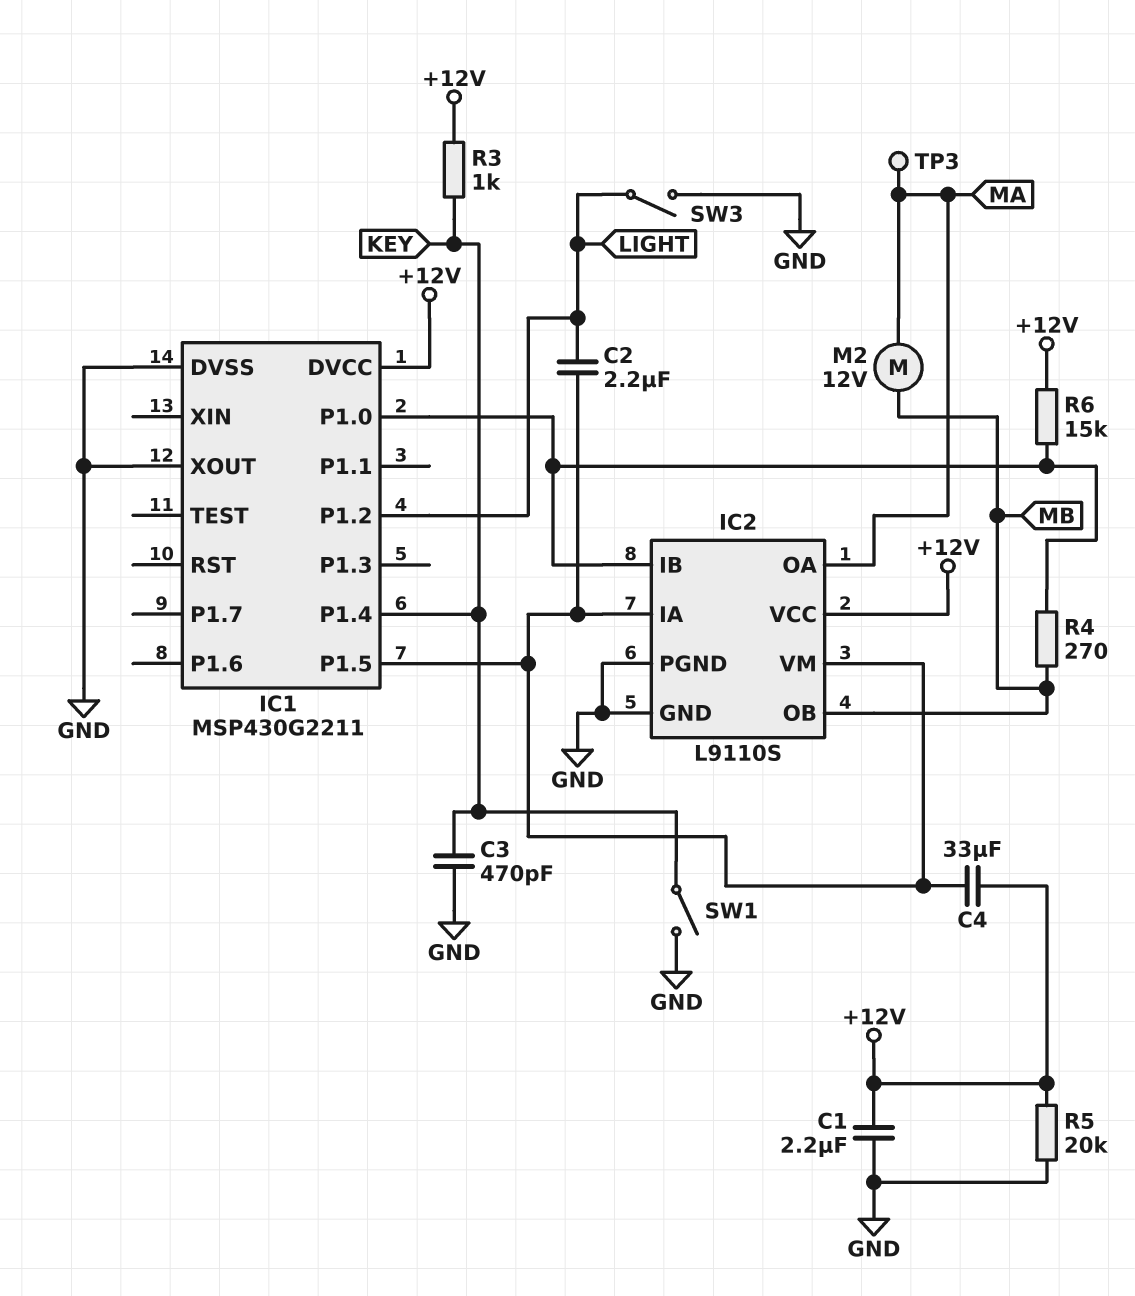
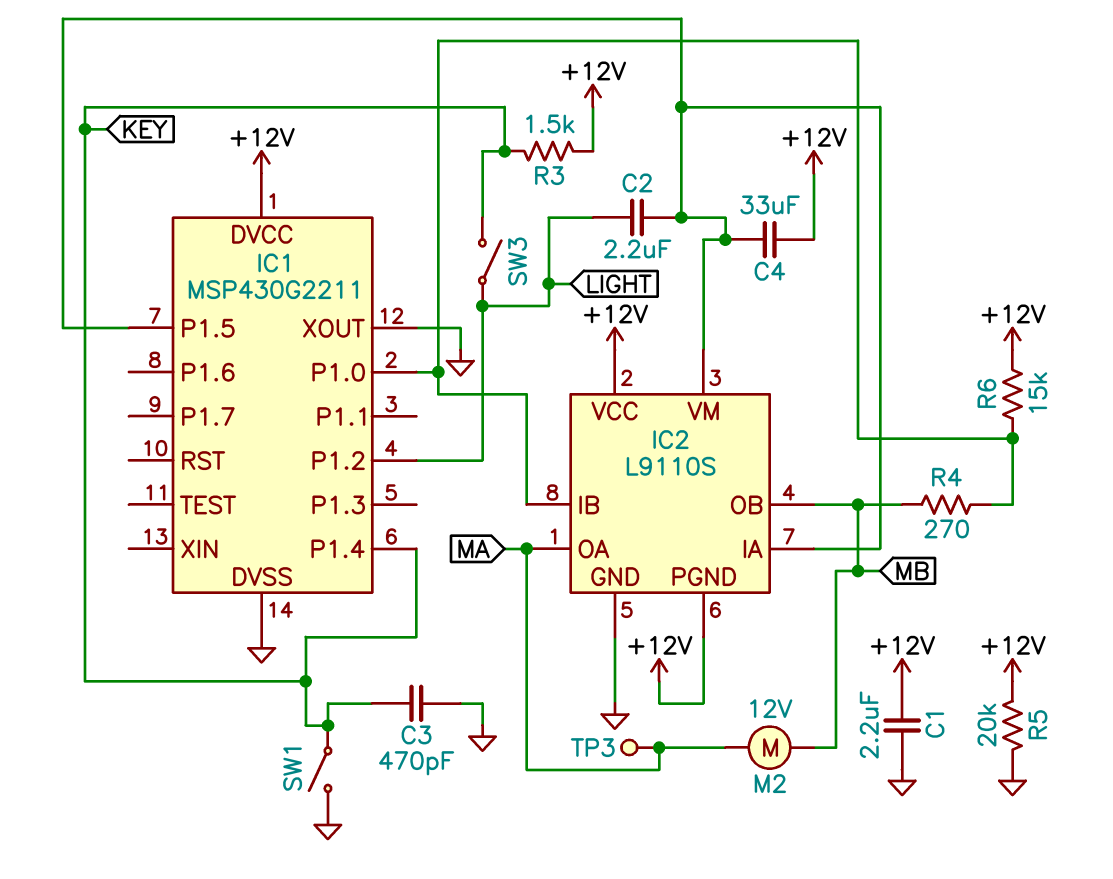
IC2 pin PGND: GND -> +12V
R3: 1k (+12V, KEY) -> 1.5k (+12V, KEY)
SW3: switch (GND, LIGHT) -> switch (KEY, LIGHT)

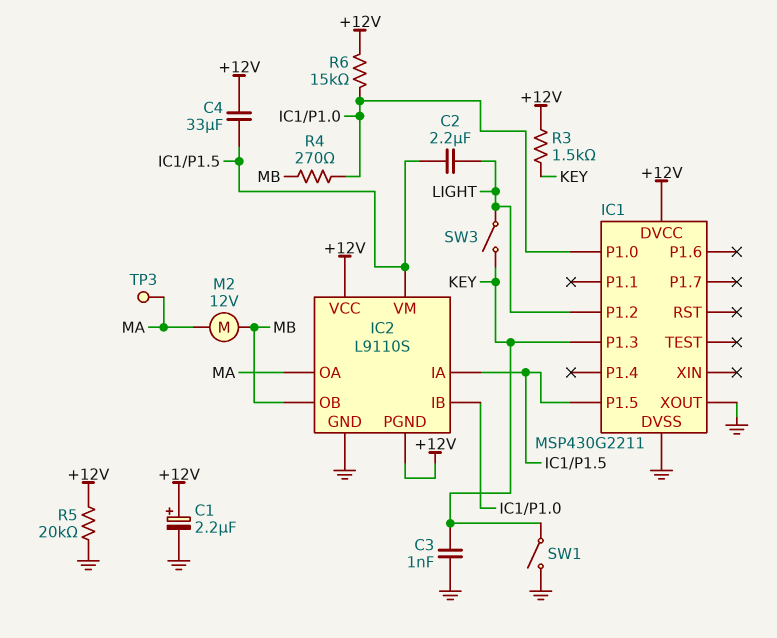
C1: 2.2uF (+12V, GND) -> 2.2uF (plus +12V, minus GND)
C3: 470pF (GND, KEY) -> 1nF (GND, KEY)
IC1 pin P1.3: none -> KEY
IC1 pin P1.4: KEY -> none

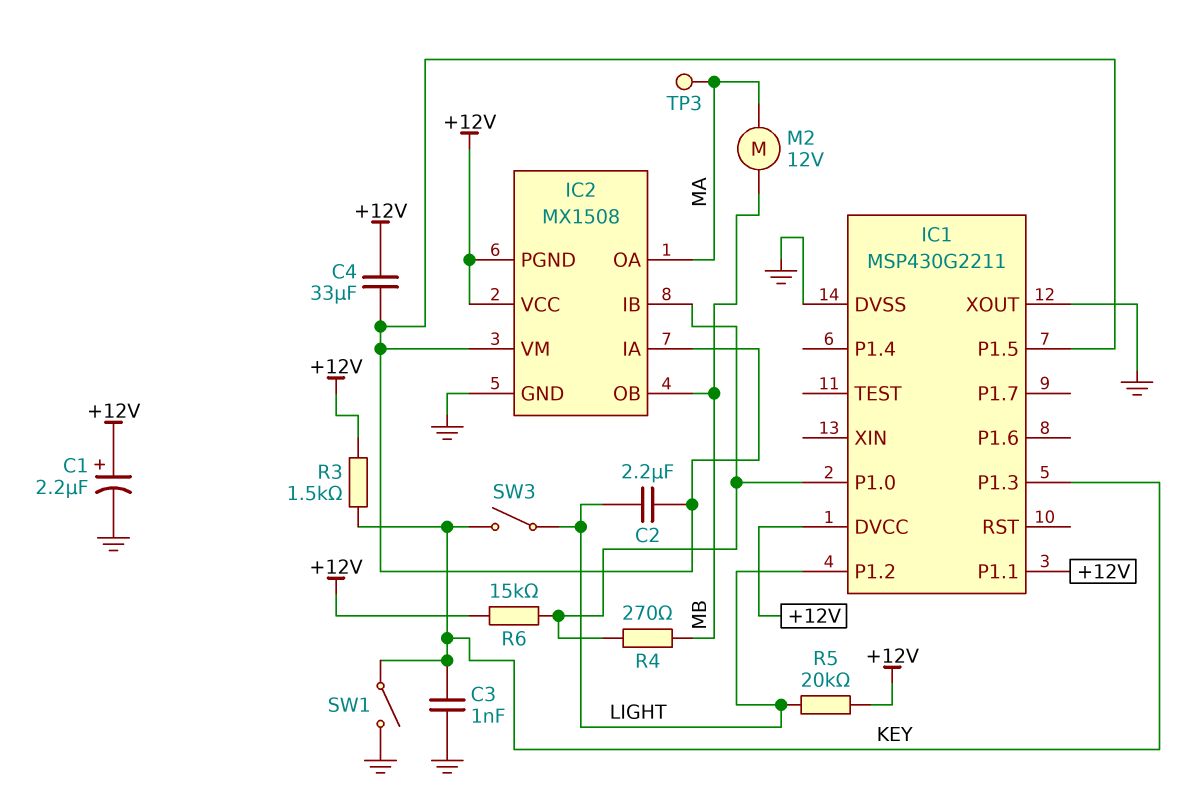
IC1 pin P1.1: none -> +12V
IC2: L9110S -> MX1508
R5: 20k (+12V, GND) -> 20k (+12V, LIGHT)

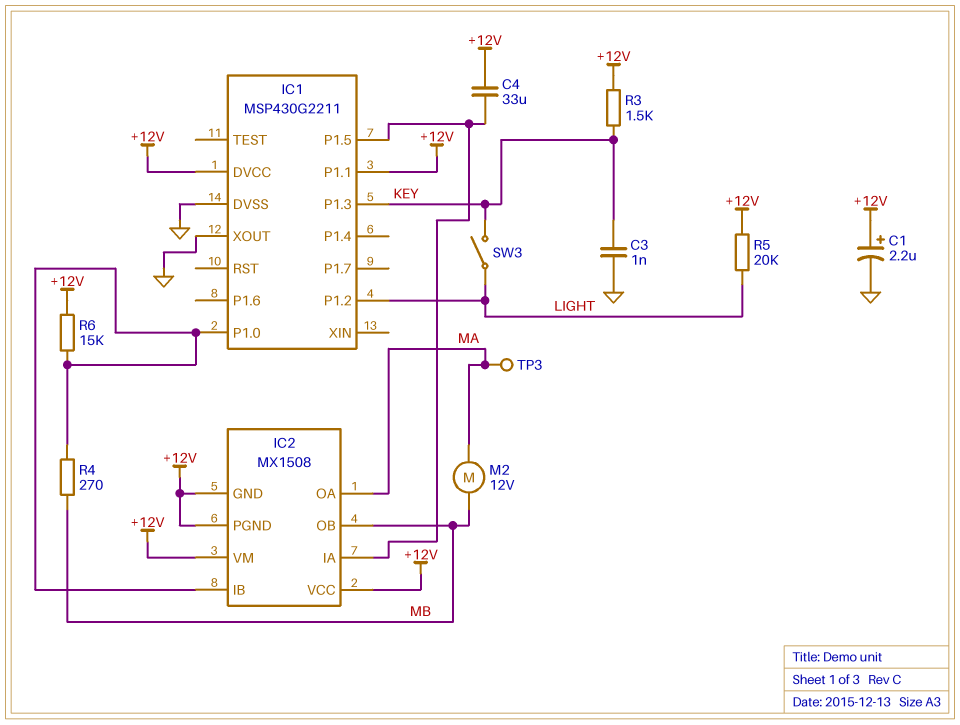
C2: 2.2uF (IC1/P1.5, LIGHT) -> none
IC2 pin GND: GND -> +12V
IC2 pin VM: IC1/P1.5 -> +12V
SW1: switch (GND, KEY) -> none

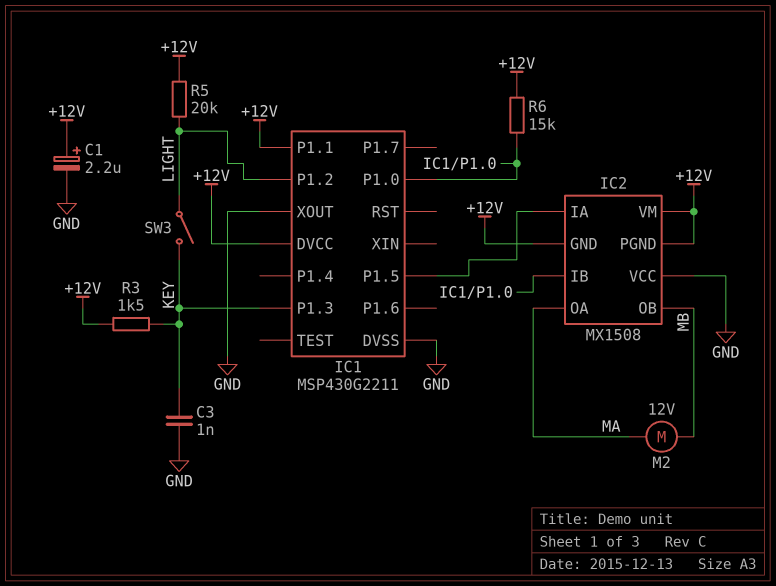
C4: 33uF (+12V, IC1/P1.5) -> none
IC2 pin VCC: +12V -> GND
R4: 270 (IC1/P1.0, MB) -> none
TP3: test point (MA) -> none

